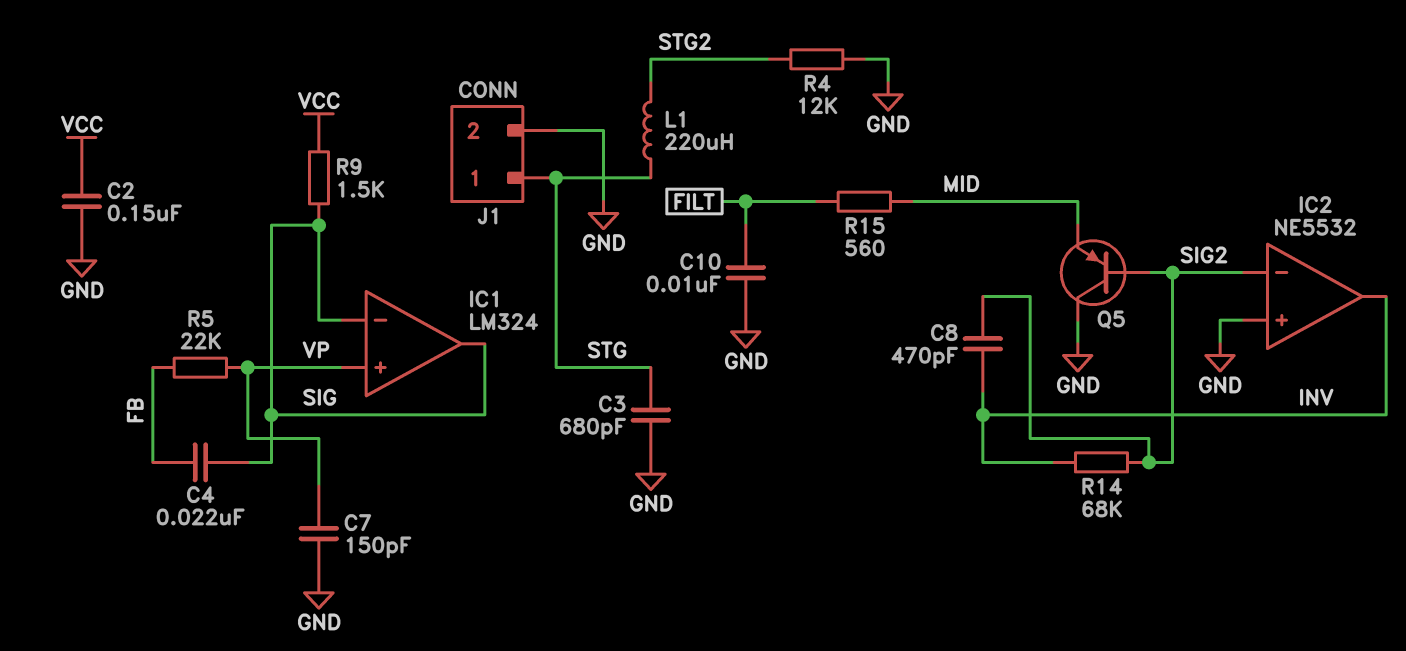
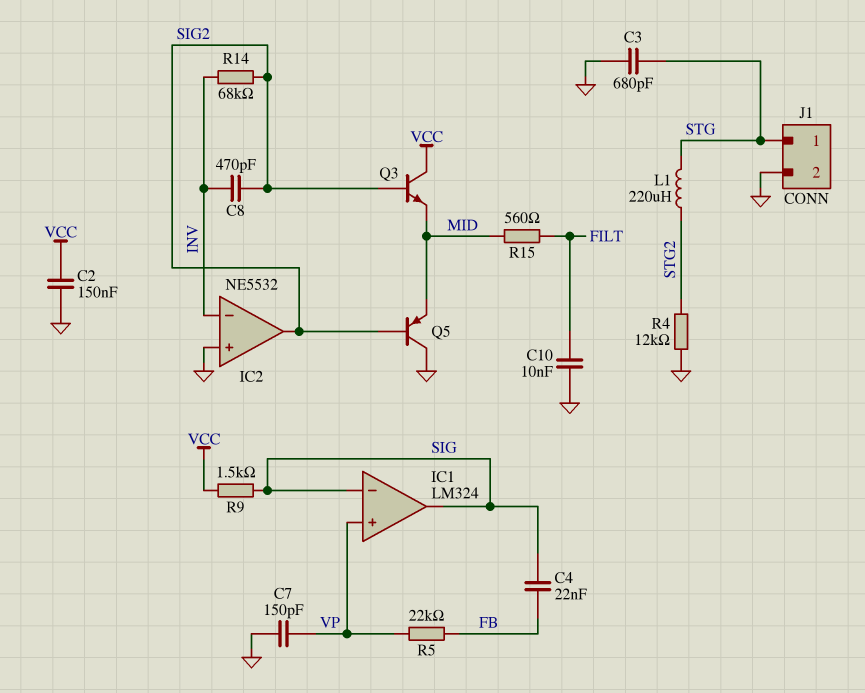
IC2 pin in-: SIG2 -> INV
IC2 pin out: INV -> SIG2
Q3: none -> NPN (B SIG2, C VCC, E MID)

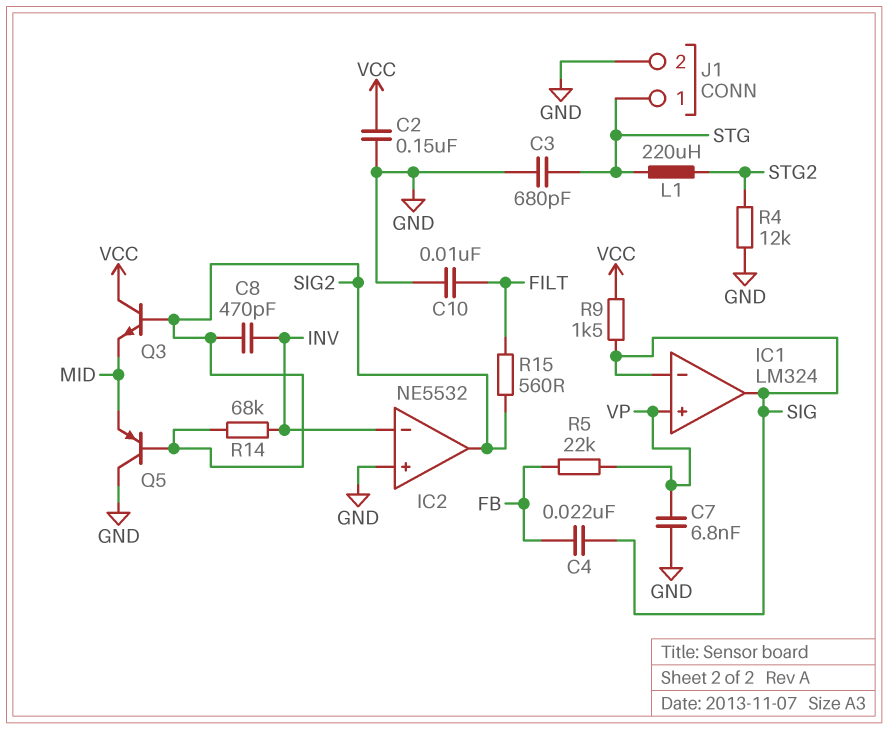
C7: 150pF (GND, VP) -> 6.8nF (GND, VP)
R15: 560 (FILT, MID) -> 560 (FILT, SIG2)

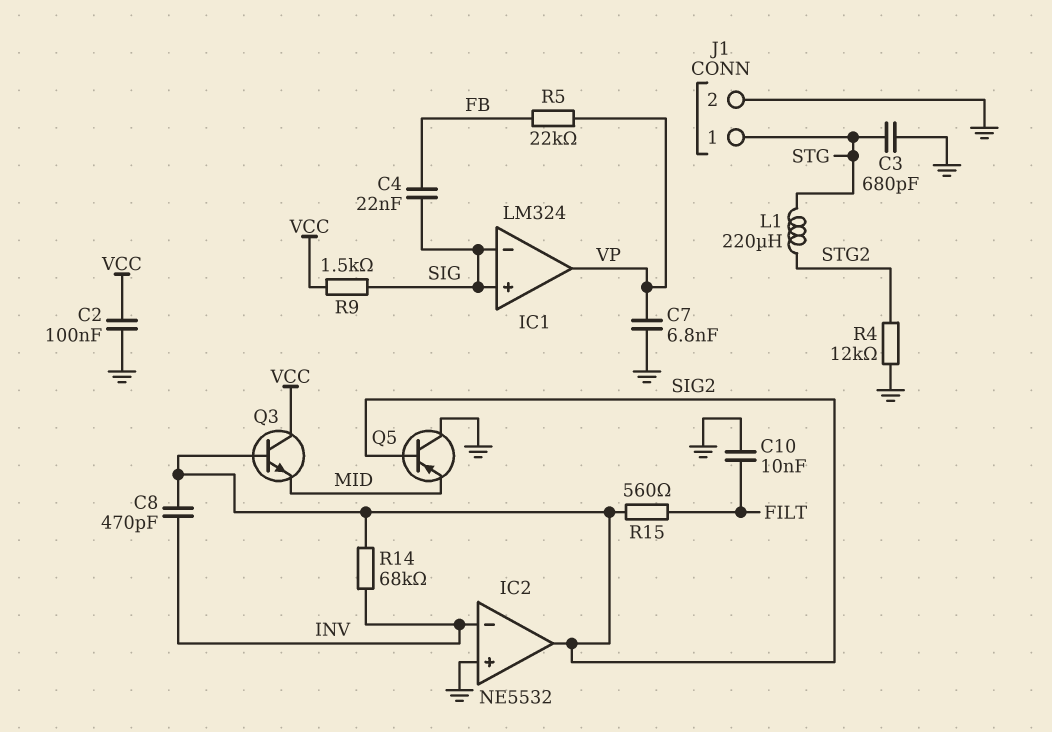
C2: 150nF (GND, VCC) -> 100nF (GND, VCC)
IC1 pin in+: VP -> SIG
IC1 pin out: SIG -> VP

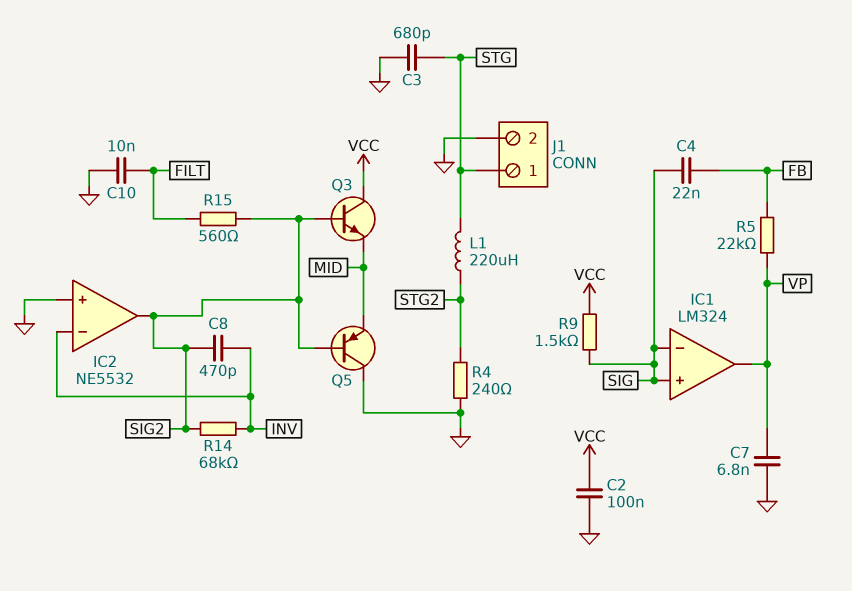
R4: 12k (GND, STG2) -> 240 (GND, STG2)

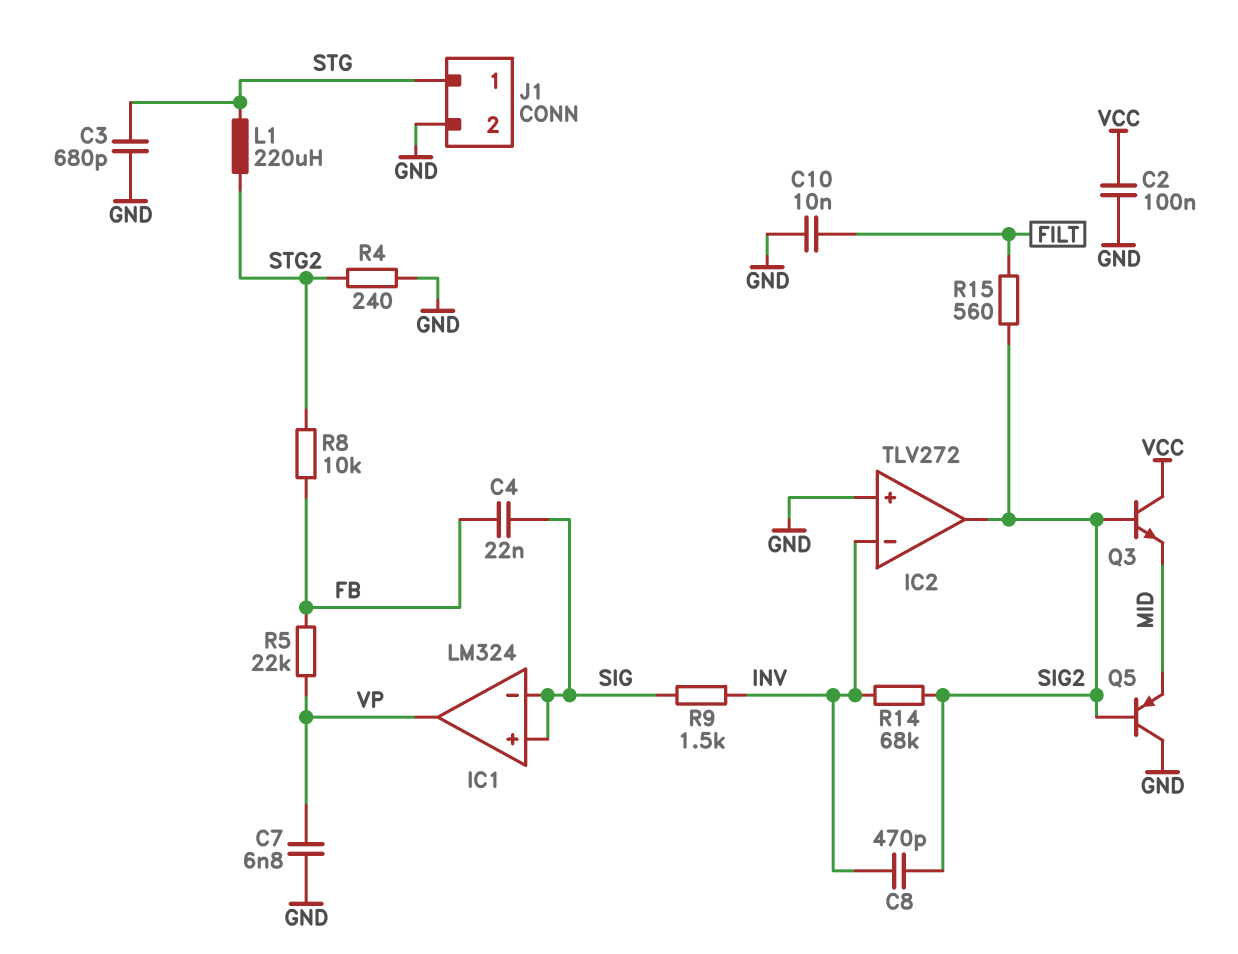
IC2: NE5532 -> TLV272
R8: none -> 10k (FB, STG2)
R9: 1.5k (SIG, VCC) -> 1.5k (INV, SIG)

